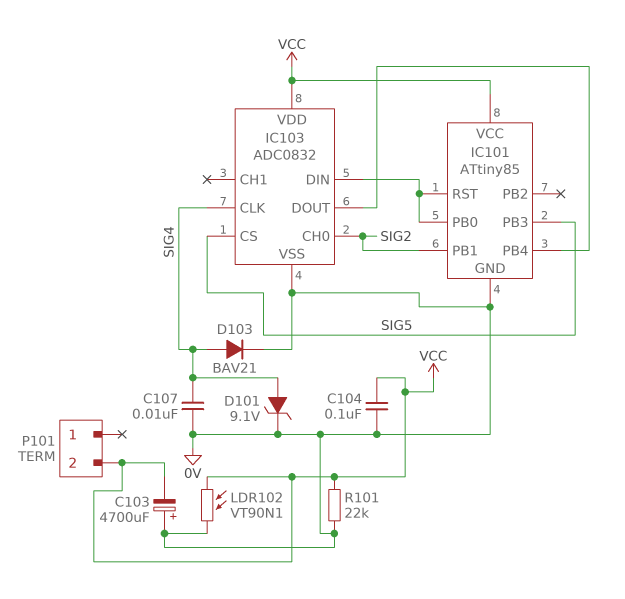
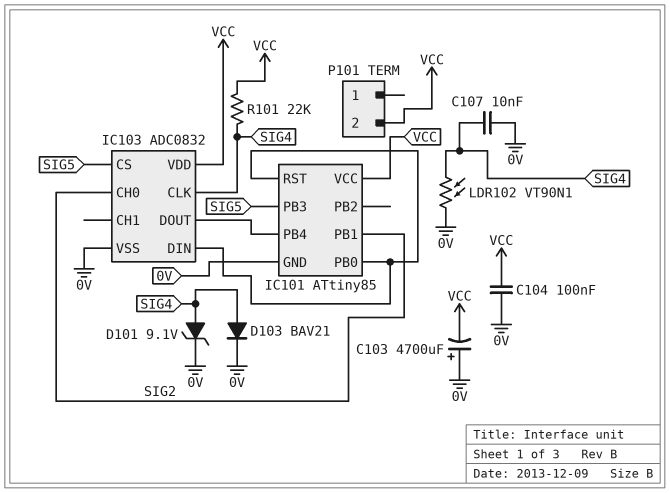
LDR102: VT90N1 (0V, VCC) -> VT90N1 (0V, SIG4)
R101: 22k (0V, VCC) -> 22k (SIG4, VCC)

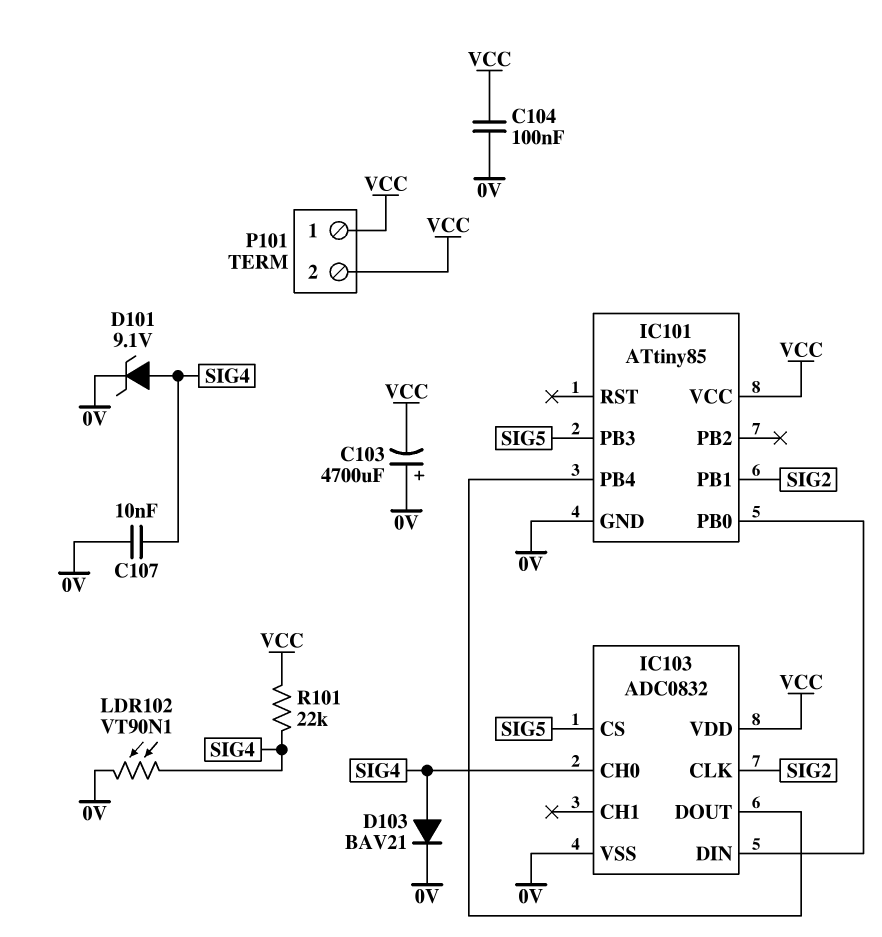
IC101 pin RST: IC101/PB0 -> none
IC103 pin CH0: SIG2 -> SIG4
IC103 pin CLK: SIG4 -> SIG2
P101 pin 1: none -> VCC

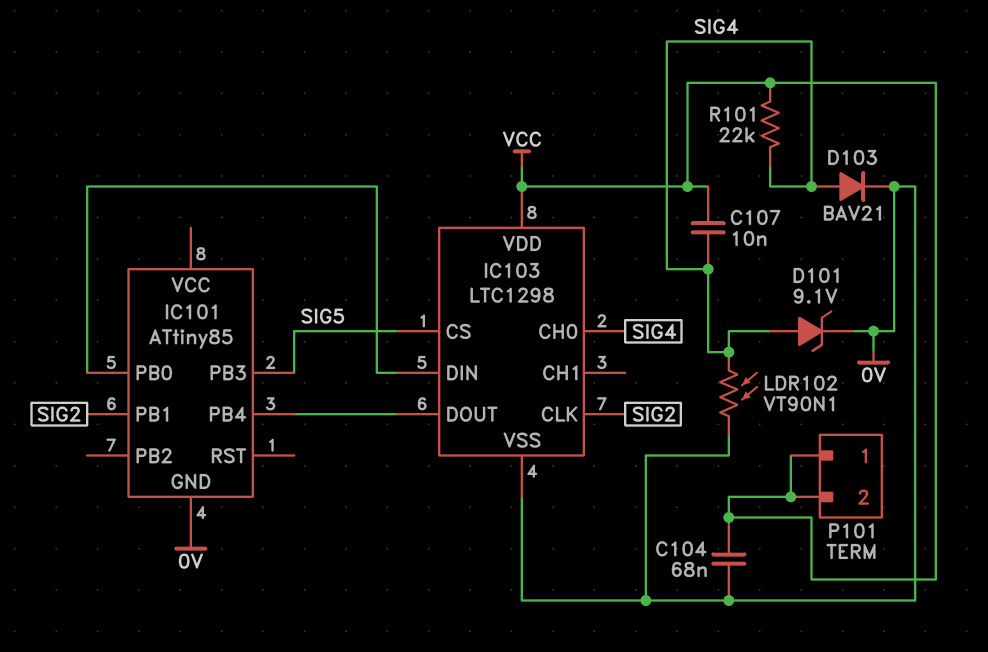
C103: 4700uF (plus 0V, minus VCC) -> none
C104: 100nF (0V, VCC) -> 68nF (0V, VCC)
C107: 10nF (0V, SIG4) -> 10nF (SIG4, VCC)
IC101 pin VCC: VCC -> none
IC103: ADC0832 -> LTC1298

